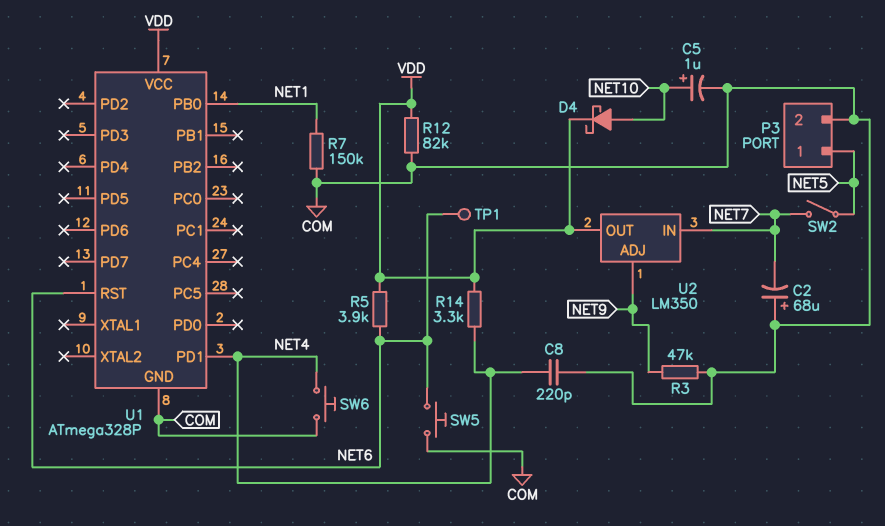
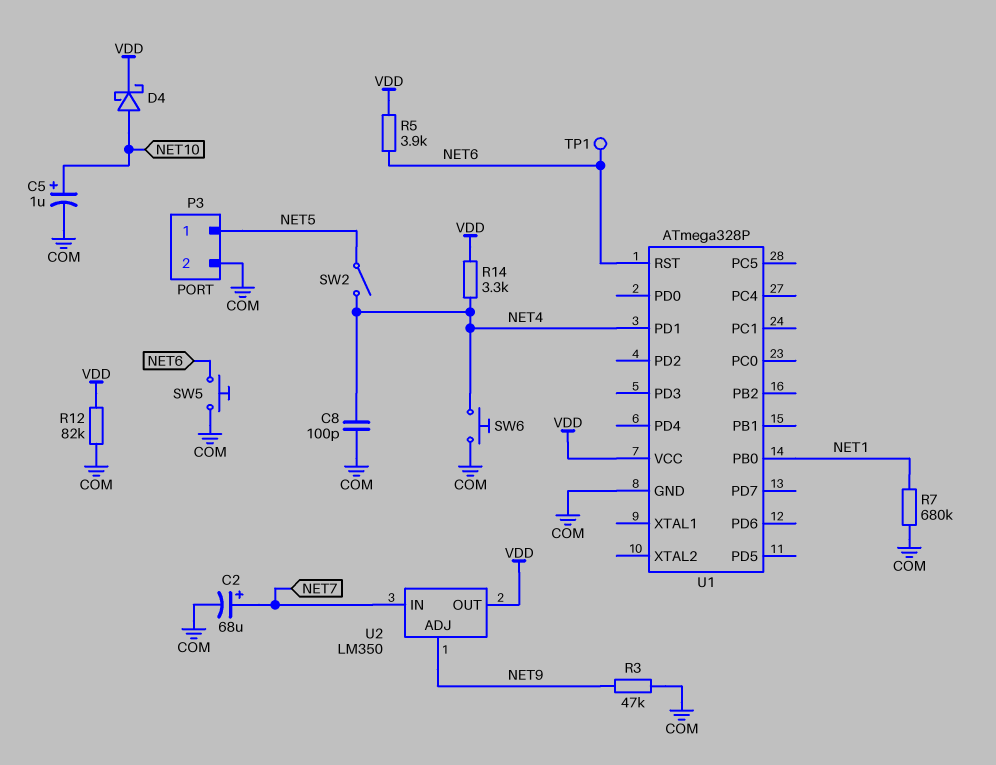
C2: 68uF (plus COM, minus NET7) -> 68uF (plus NET7, minus COM)
C8: 220pF (COM, NET4) -> 100pF (COM, NET4)
R7: 150k (COM, NET1) -> 680k (COM, NET1)
SW2: switch (NET5, NET7) -> switch (NET4, NET5)

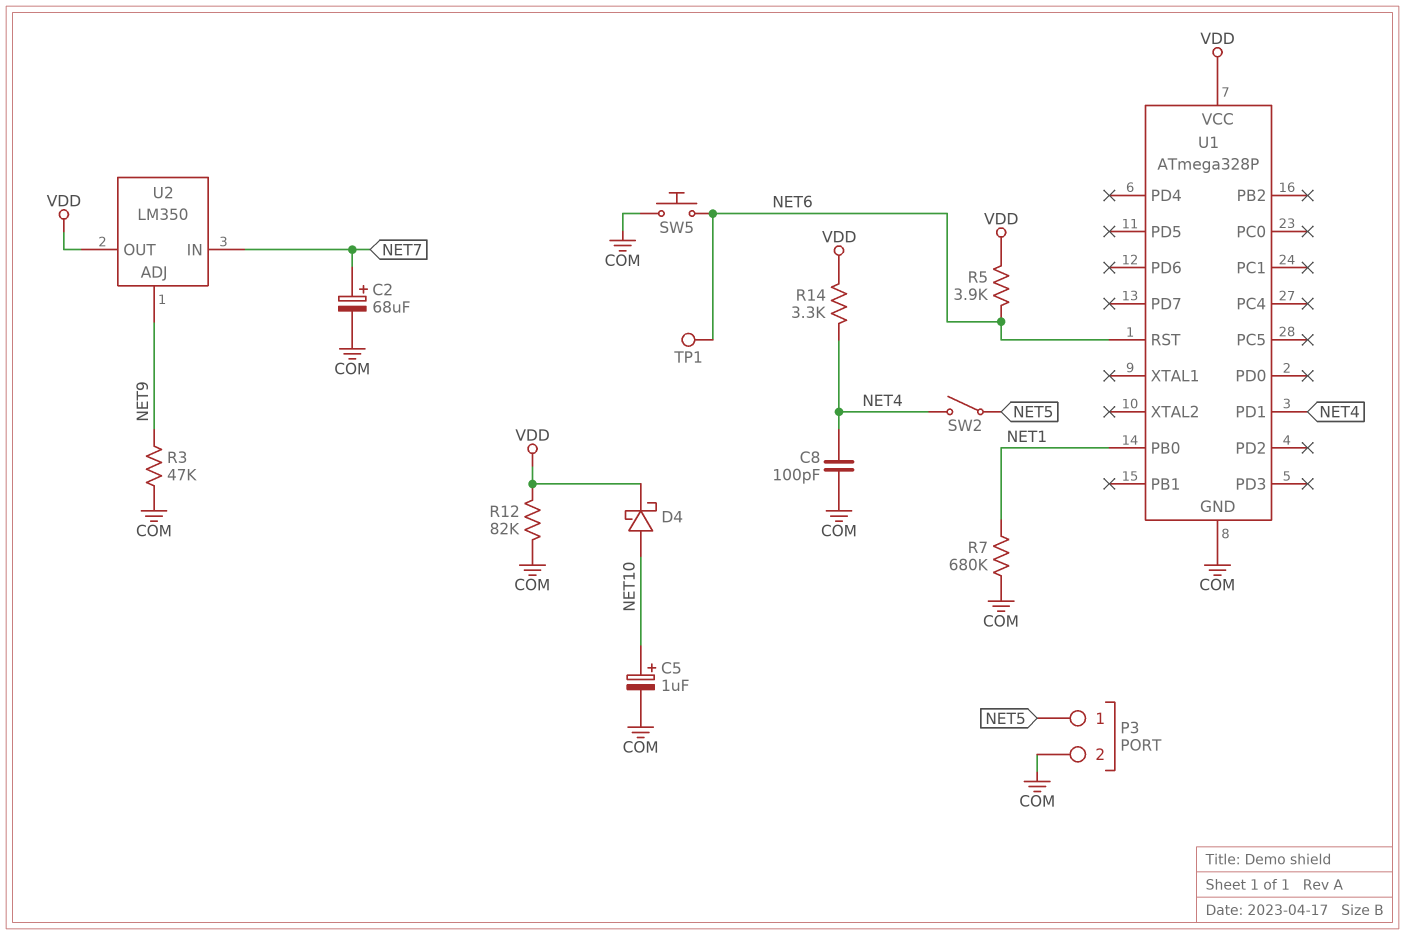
SW6: button (COM, NET4) -> none

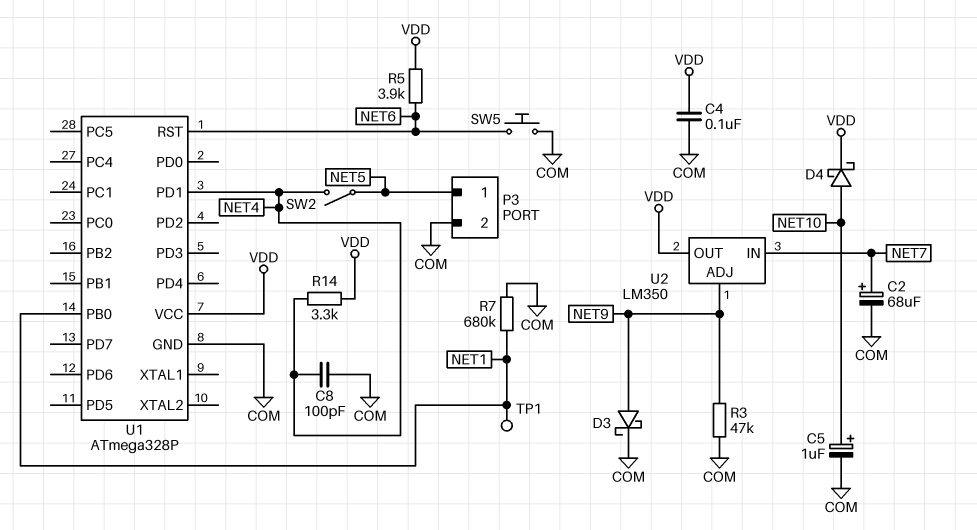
C4: none -> 100nF (COM, VDD)
D3: none -> schottky (A NET9, K COM)
R12: 82k (COM, VDD) -> none
TP1: test point (NET6) -> test point (NET1)

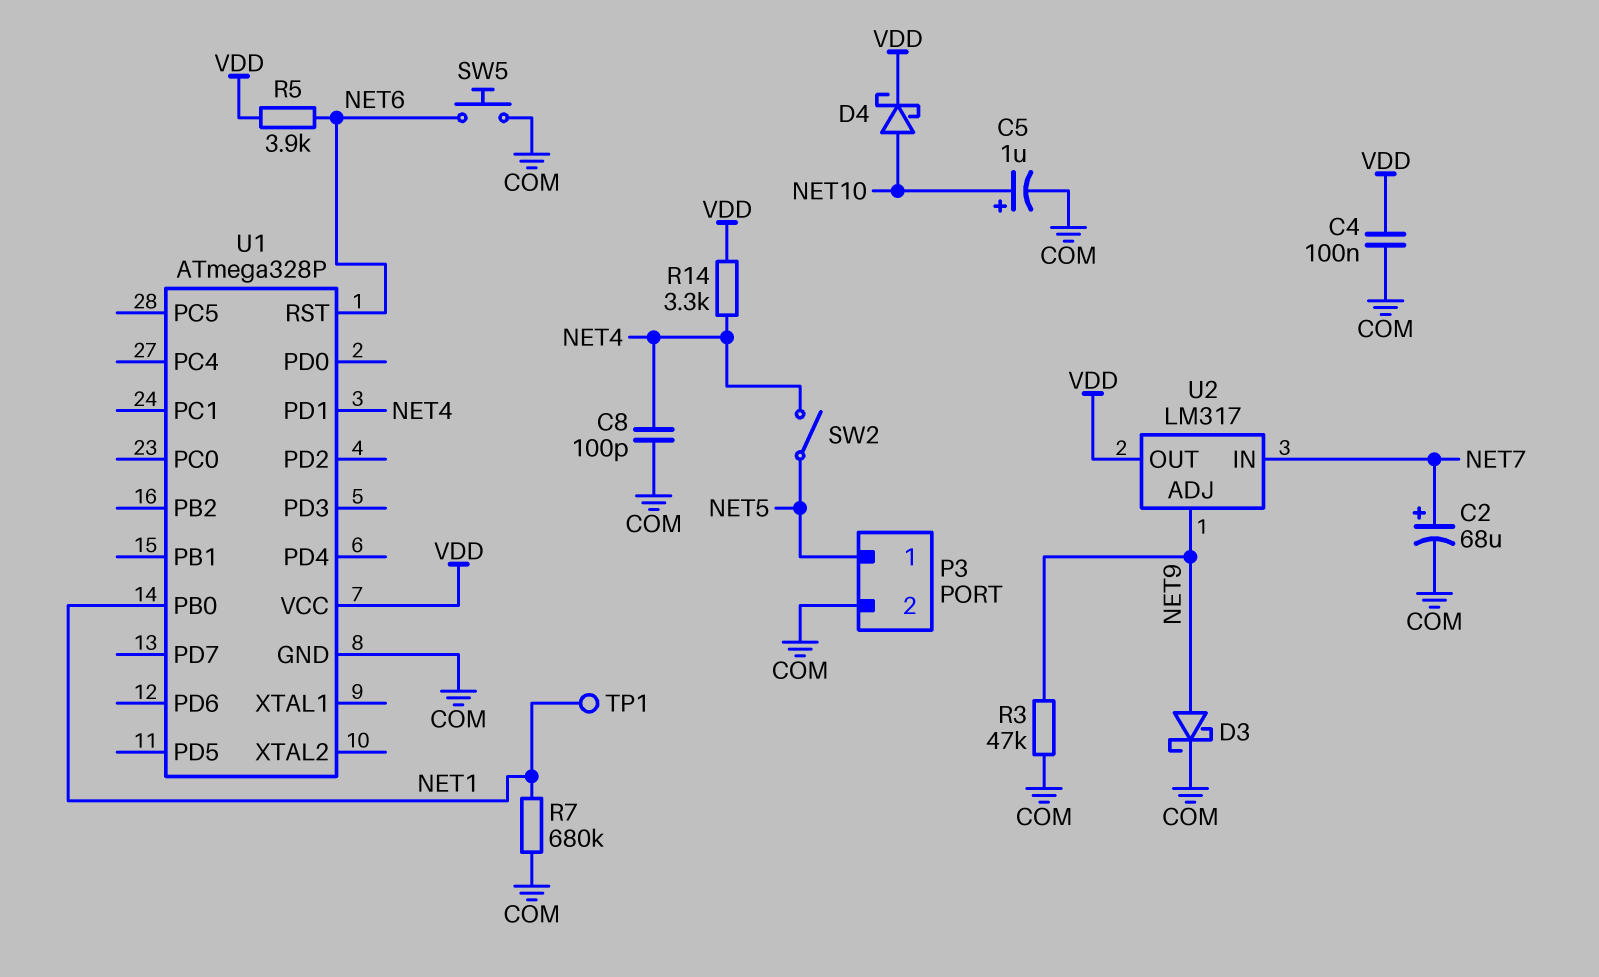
U2: LM350 -> LM317

